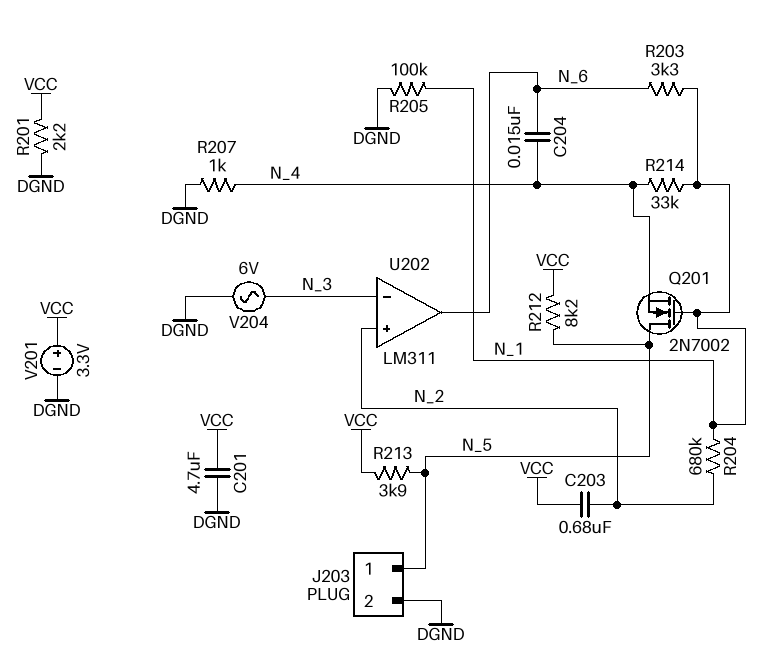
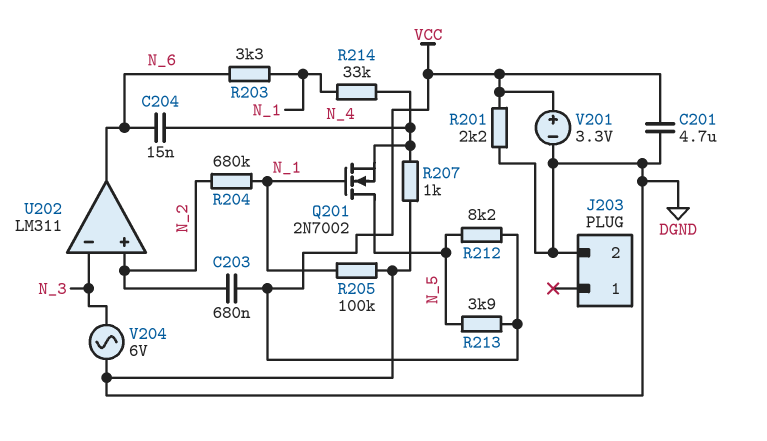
J203 pin 1: N_5 -> none

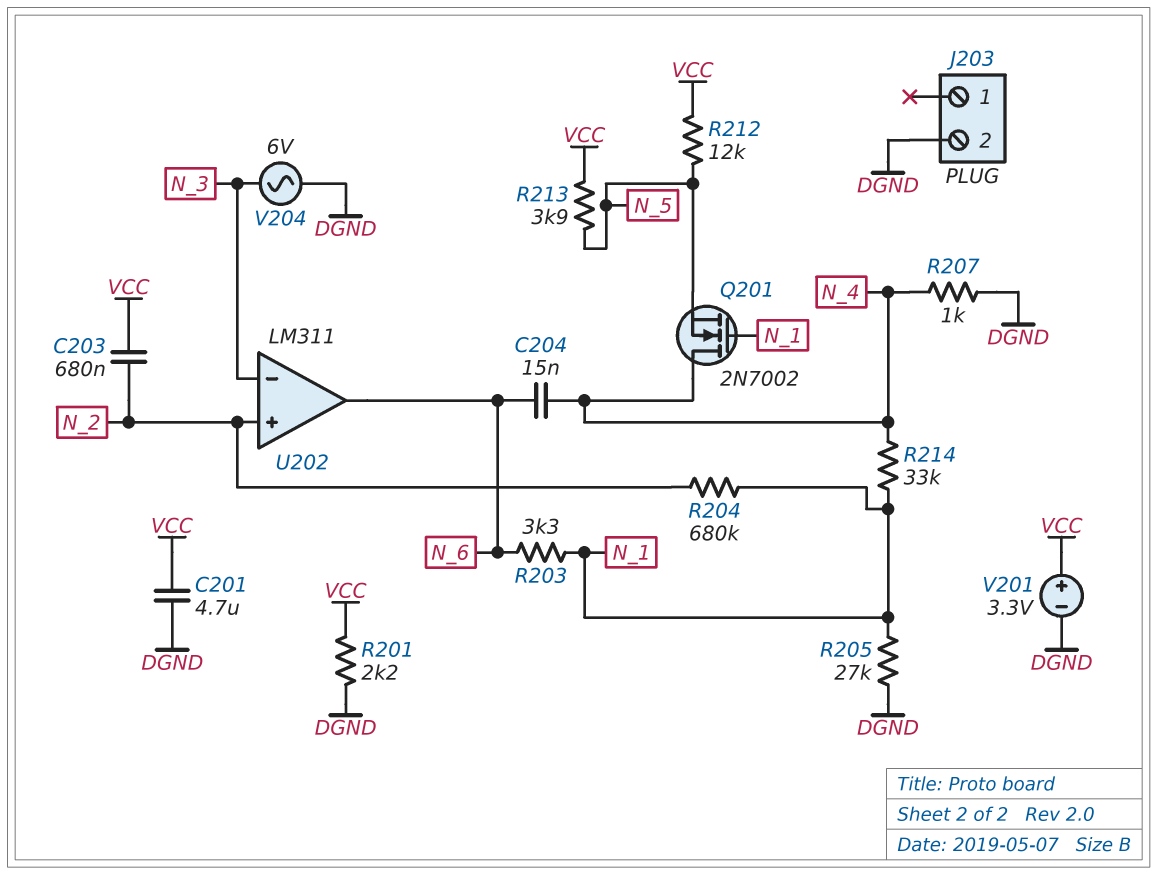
Q201: NMOS 2N7002 (G N_1, D N_5, S N_4) -> NMOS 2N7002 (G N_1, D N_4, S N_5)
R205: 100k (DGND, N_1) -> 27k (DGND, N_1)
R212: 8.2k (N_5, VCC) -> 12k (N_5, VCC)

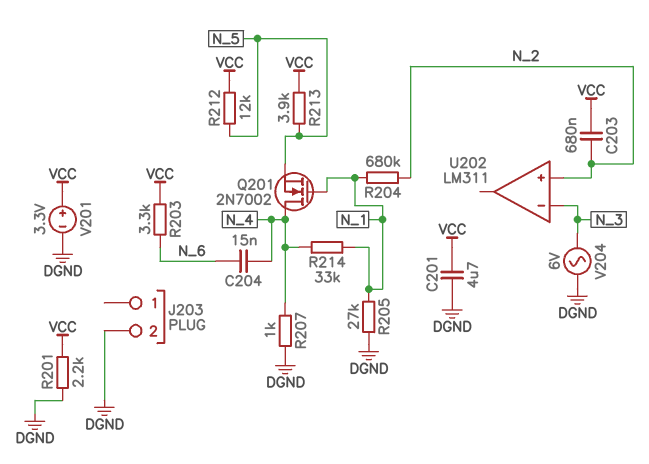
R203: 3.3k (N_1, N_6) -> 3.3k (N_6, VCC)
U202 pin out: N_6 -> none

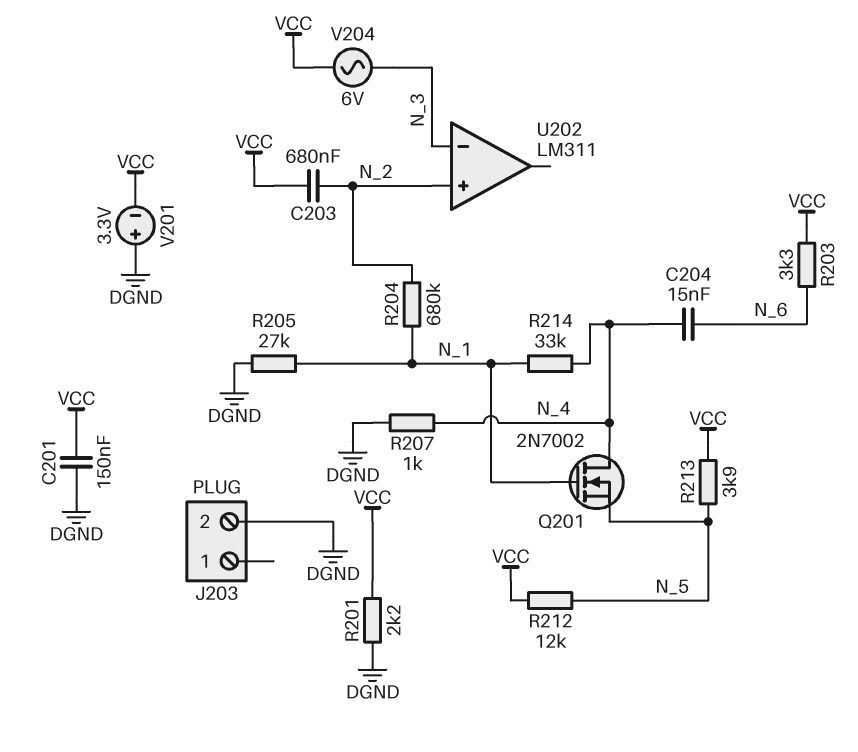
C201: 4.7uF (DGND, VCC) -> 150nF (DGND, VCC)
V201: 3.3V (plus VCC, minus DGND) -> 3.3V (plus DGND, minus VCC)
V204: AC 6V (DGND, N_3) -> AC 6V (N_3, VCC)

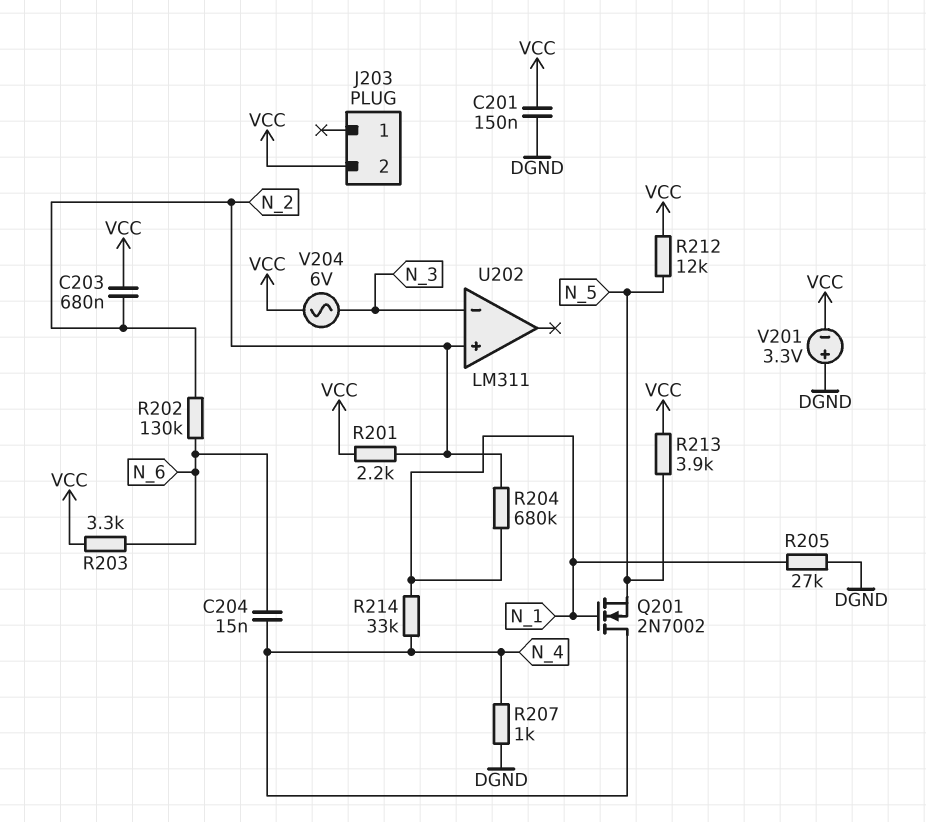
J203 pin 2: DGND -> VCC
R201: 2.2k (DGND, VCC) -> 2.2k (N_2, VCC)
R202: none -> 130k (N_2, N_6)

